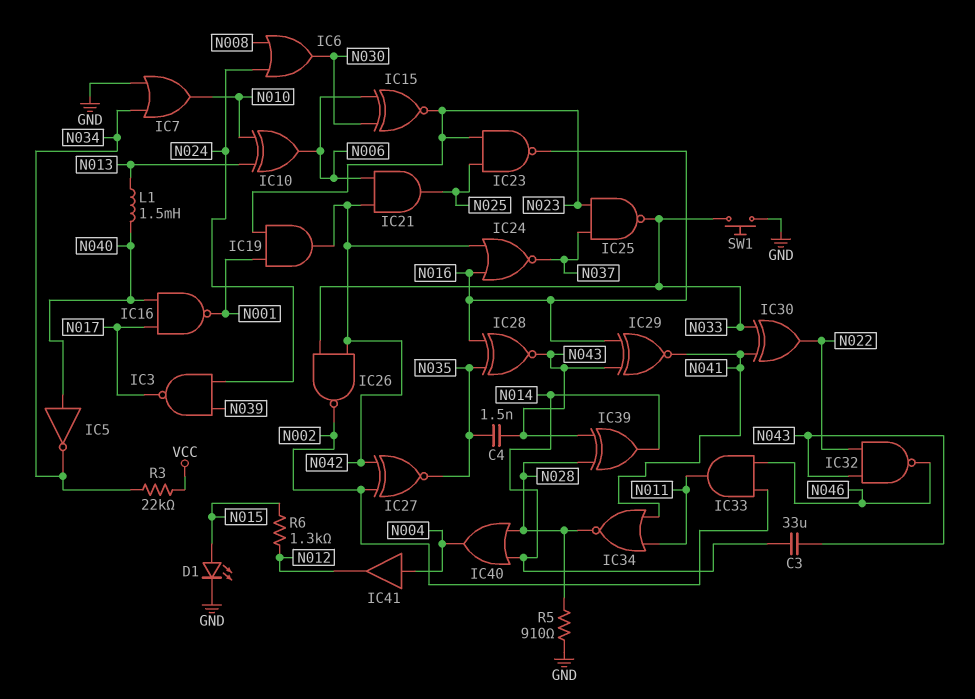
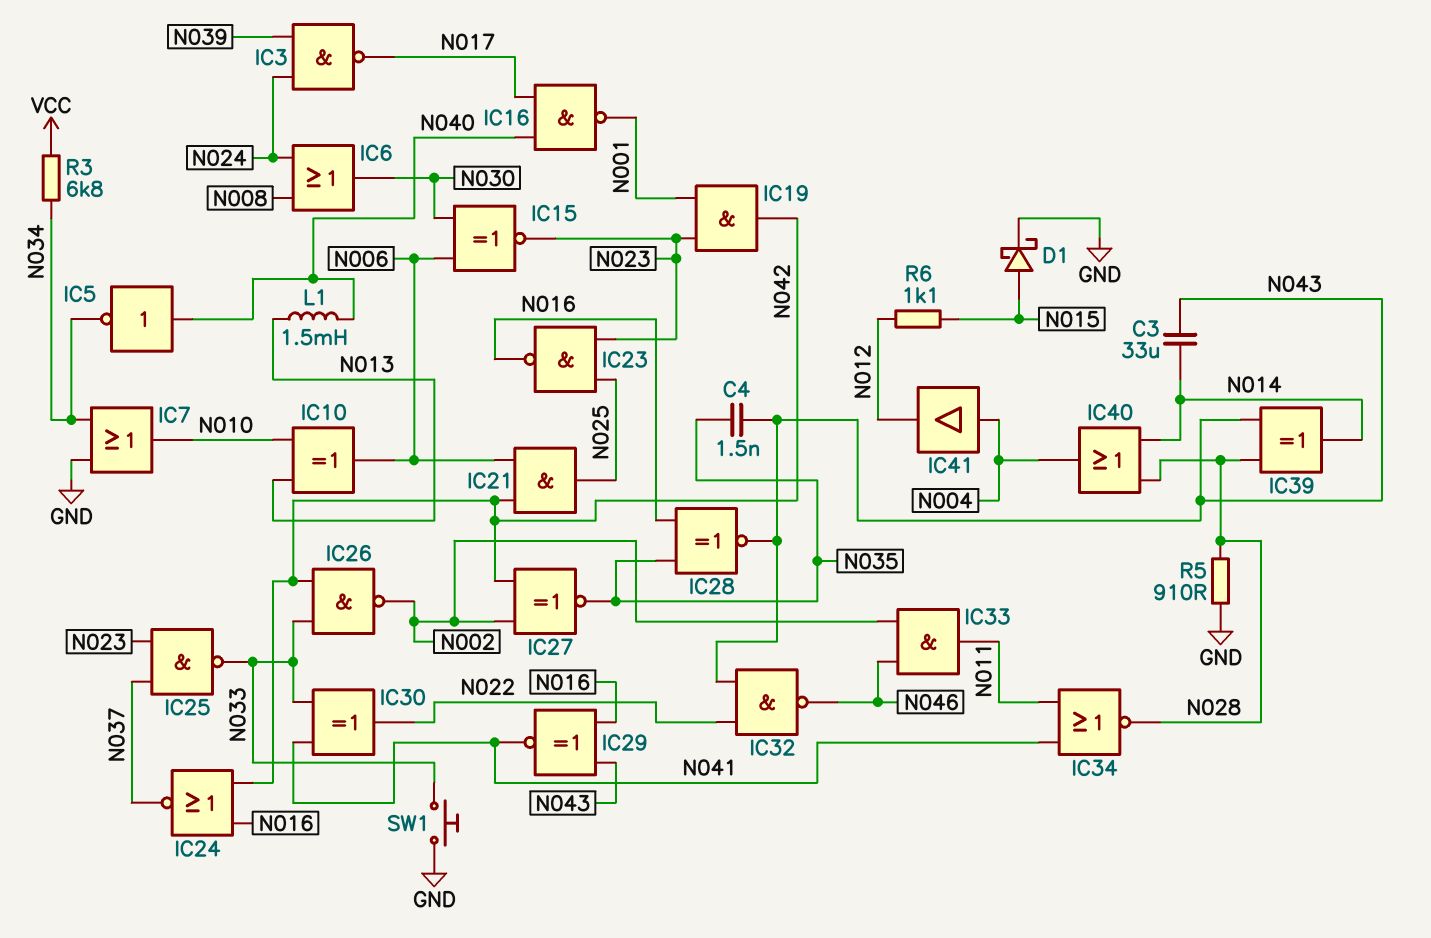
D1: LED (A N015, K GND) -> schottky (A N015, K GND)
R3: 22k (N034, VCC) -> 6.8k (N034, VCC)
R6: 1.3k (N012, N015) -> 1.1k (N012, N015)

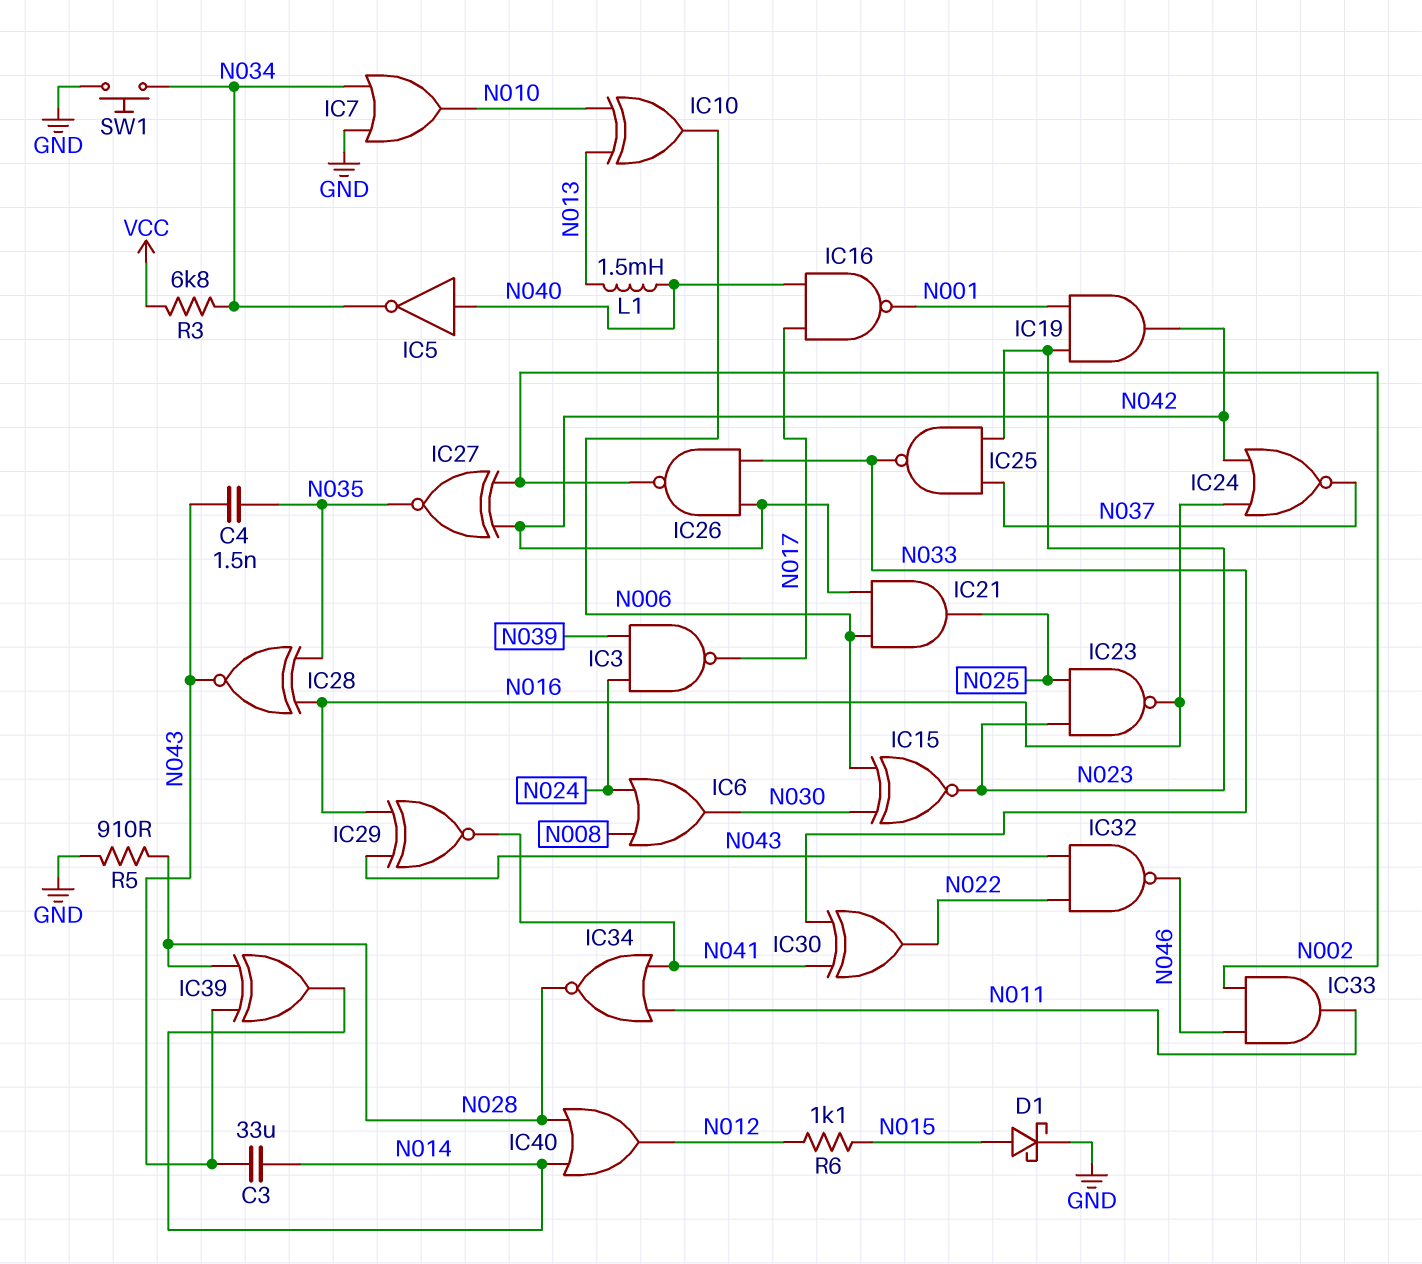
IC40: OR (in N014, in N028, out N004) -> OR (in N014, in N028, out N012)
IC41: buffer (in N004, out N012) -> none
SW1: button (GND, N033) -> button (GND, N034)

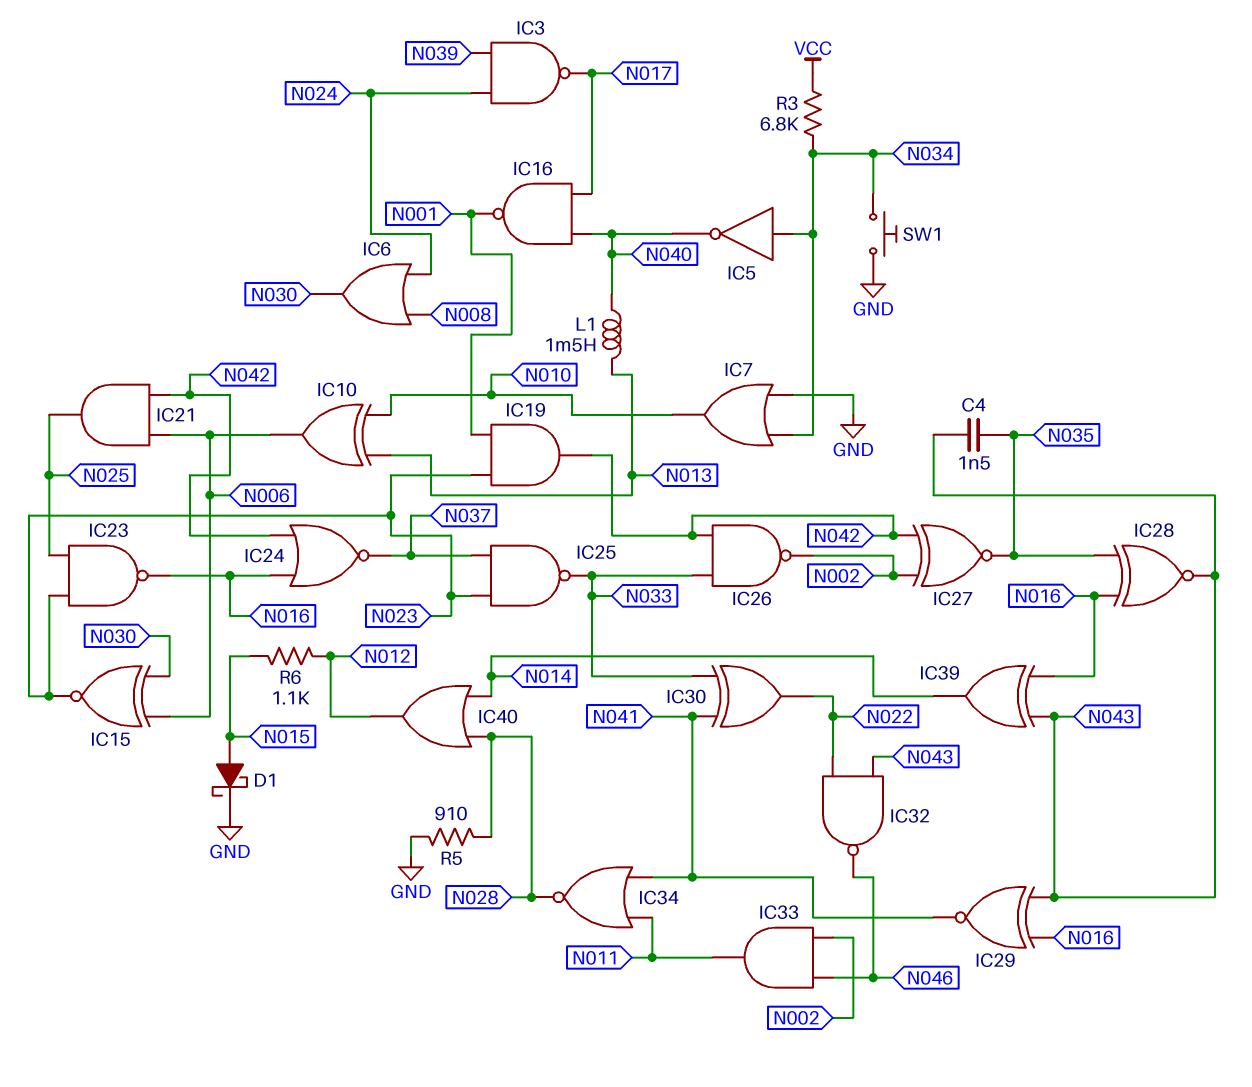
C3: 33uF (N014, N043) -> none
IC5: NOT (in N040, out N034) -> NOT (in N034, out N040)
IC39: XOR (in N028, in N043, out N014) -> XOR (in N016, in N043, out N014)

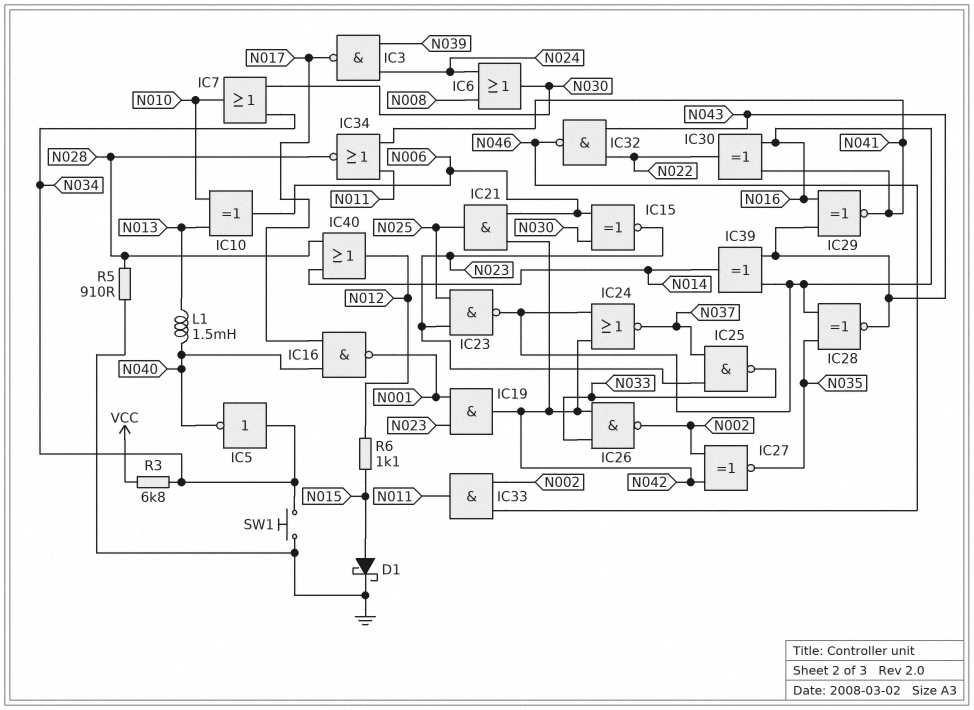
C4: 1.5nF (N035, N043) -> none
IC7: OR (in GND, in N034, out N010) -> OR (in N030, in N034, out N010)
IC30: XOR (in N033, in N041, out N022) -> XOR (in N016, in N041, out N022)

